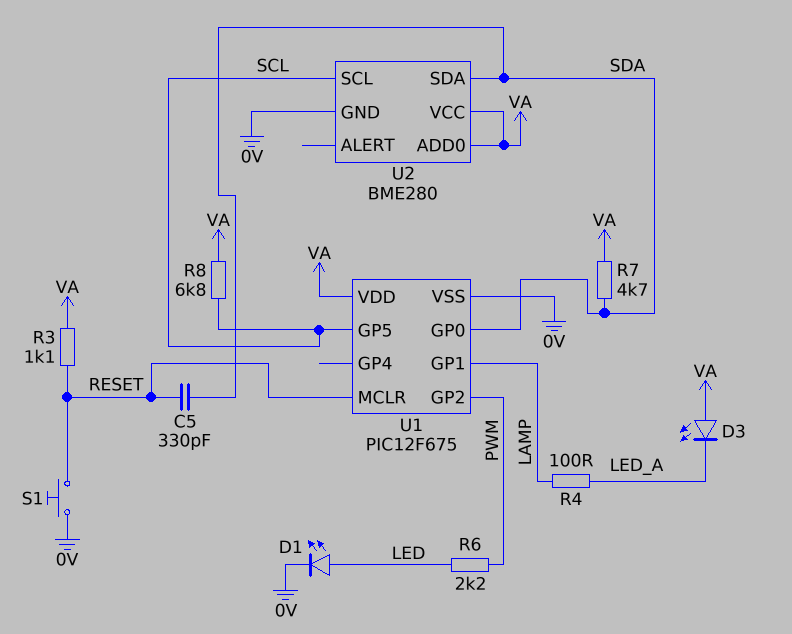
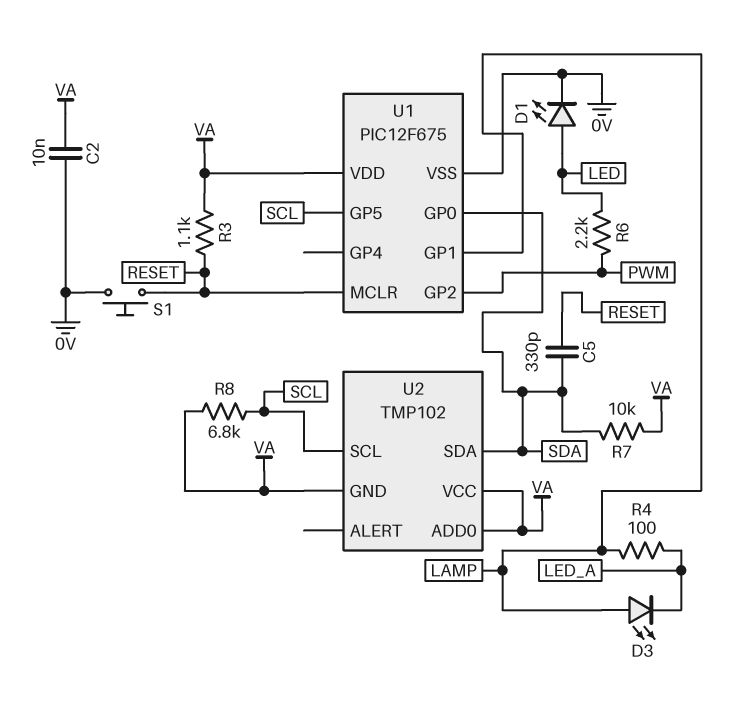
C2: none -> 10nF (0V, VA)
D3: LED (A VA, K LED_A) -> LED (A LAMP, K LED_A)
R7: 4.7k (SDA, VA) -> 10k (SDA, VA)
U2: BME280 -> TMP102
U2 pin GND: 0V -> VA

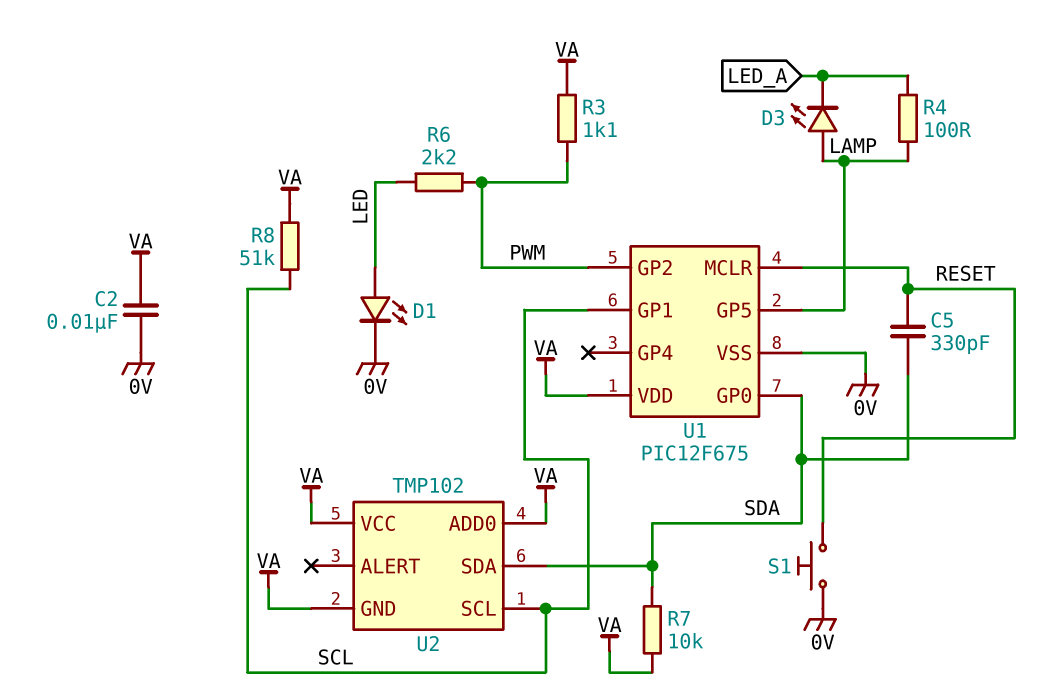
R3: 1.1k (RESET, VA) -> 1.1k (PWM, VA)
R8: 6.8k (SCL, VA) -> 51k (SCL, VA)
U1 pin GP1: LAMP -> SCL
U1 pin GP5: SCL -> LAMP

